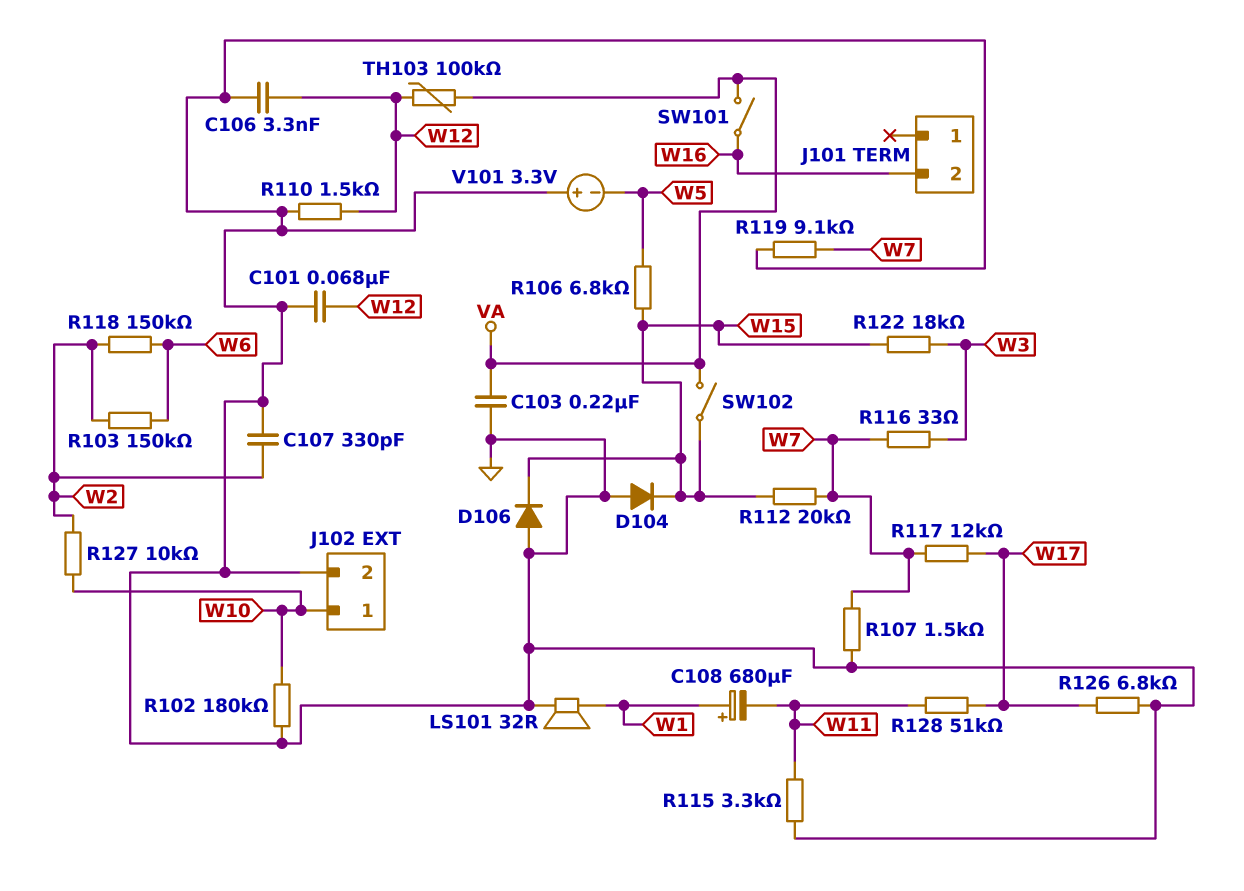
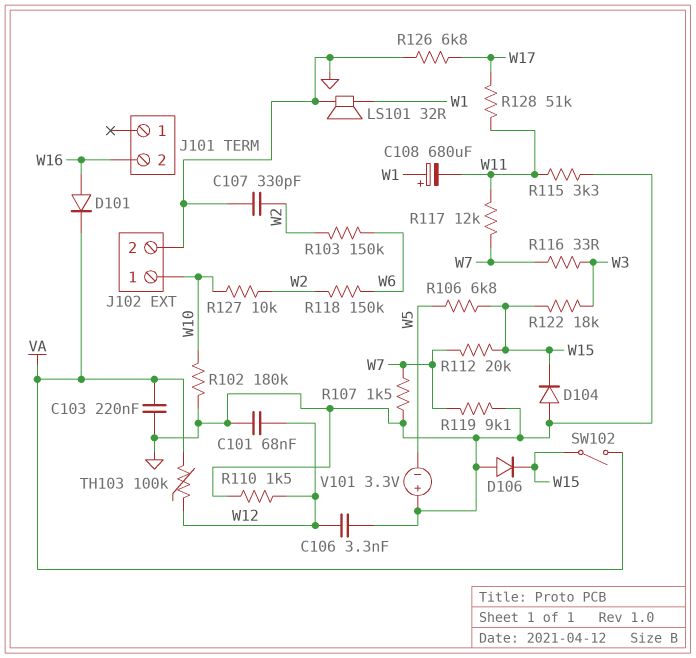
D101: none -> diode (A W16, K VA)
R117: 12k (W7, W17) -> 12k (W7, W11)
SW101: switch (VA, W16) -> none

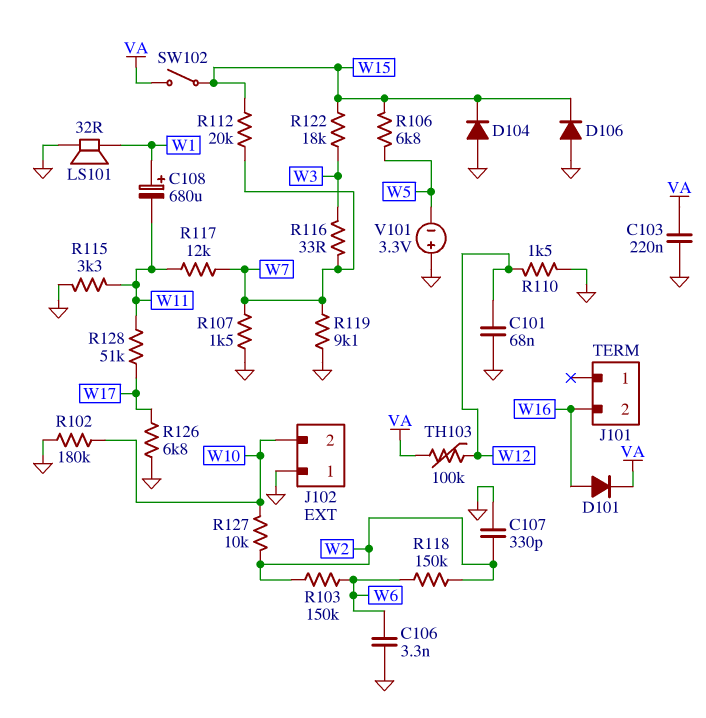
C106: 3.3nF (GND, W12) -> 3.3nF (GND, W6)
J102 pin 1: W10 -> GND
J102 pin 2: GND -> W10

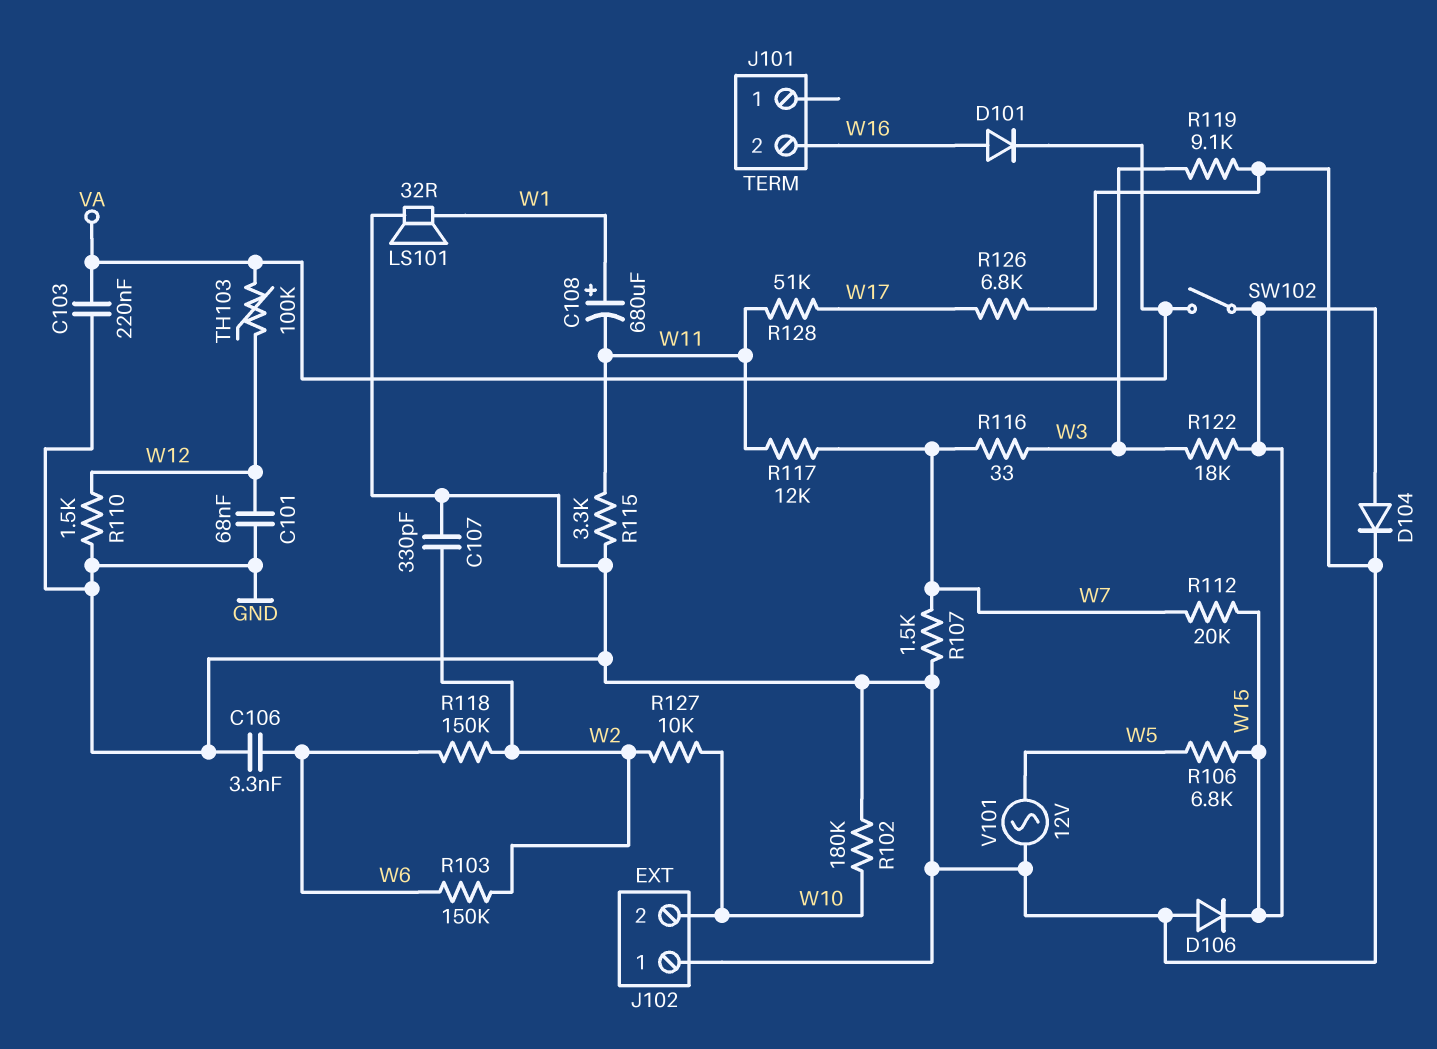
D104: diode (A GND, K W15) -> diode (A W15, K GND)
R119: 9.1k (GND, W7) -> 9.1k (GND, W3)
V101: 3.3V (plus GND, minus W5) -> AC 12V (GND, W5)

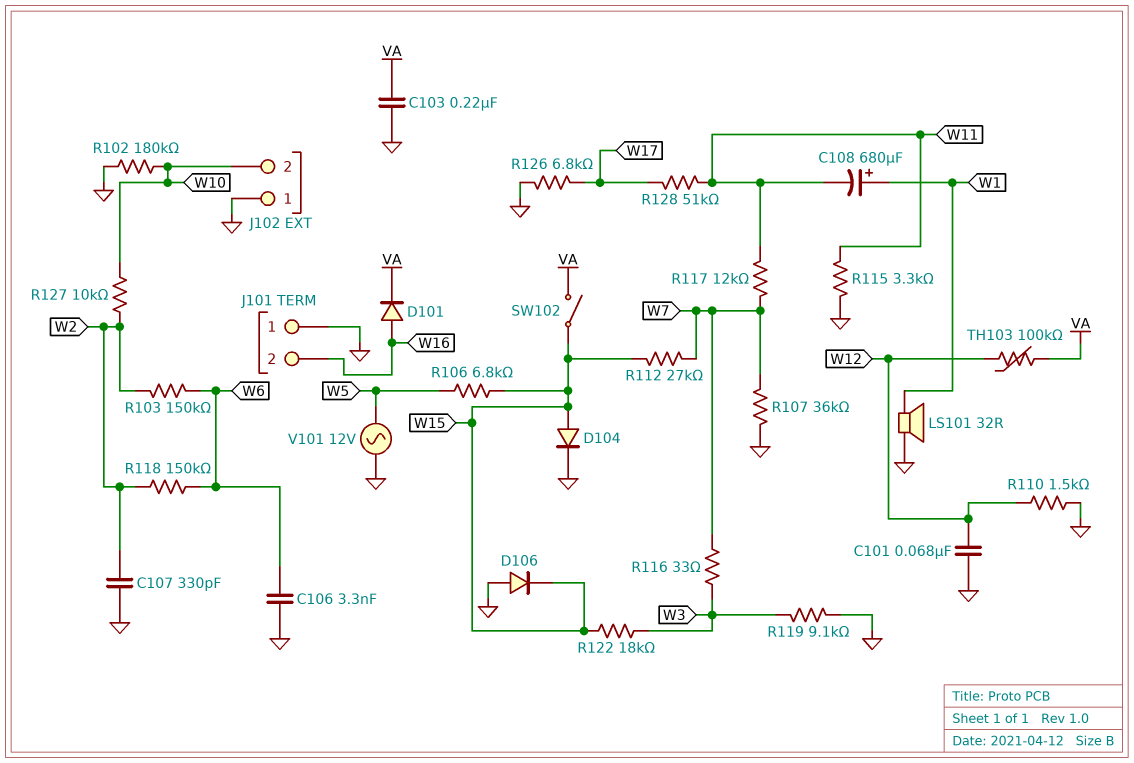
J101 pin 1: none -> GND
R107: 1.5k (GND, W7) -> 36k (GND, W7)
R112: 20k (W7, W15) -> 27k (W7, W15)

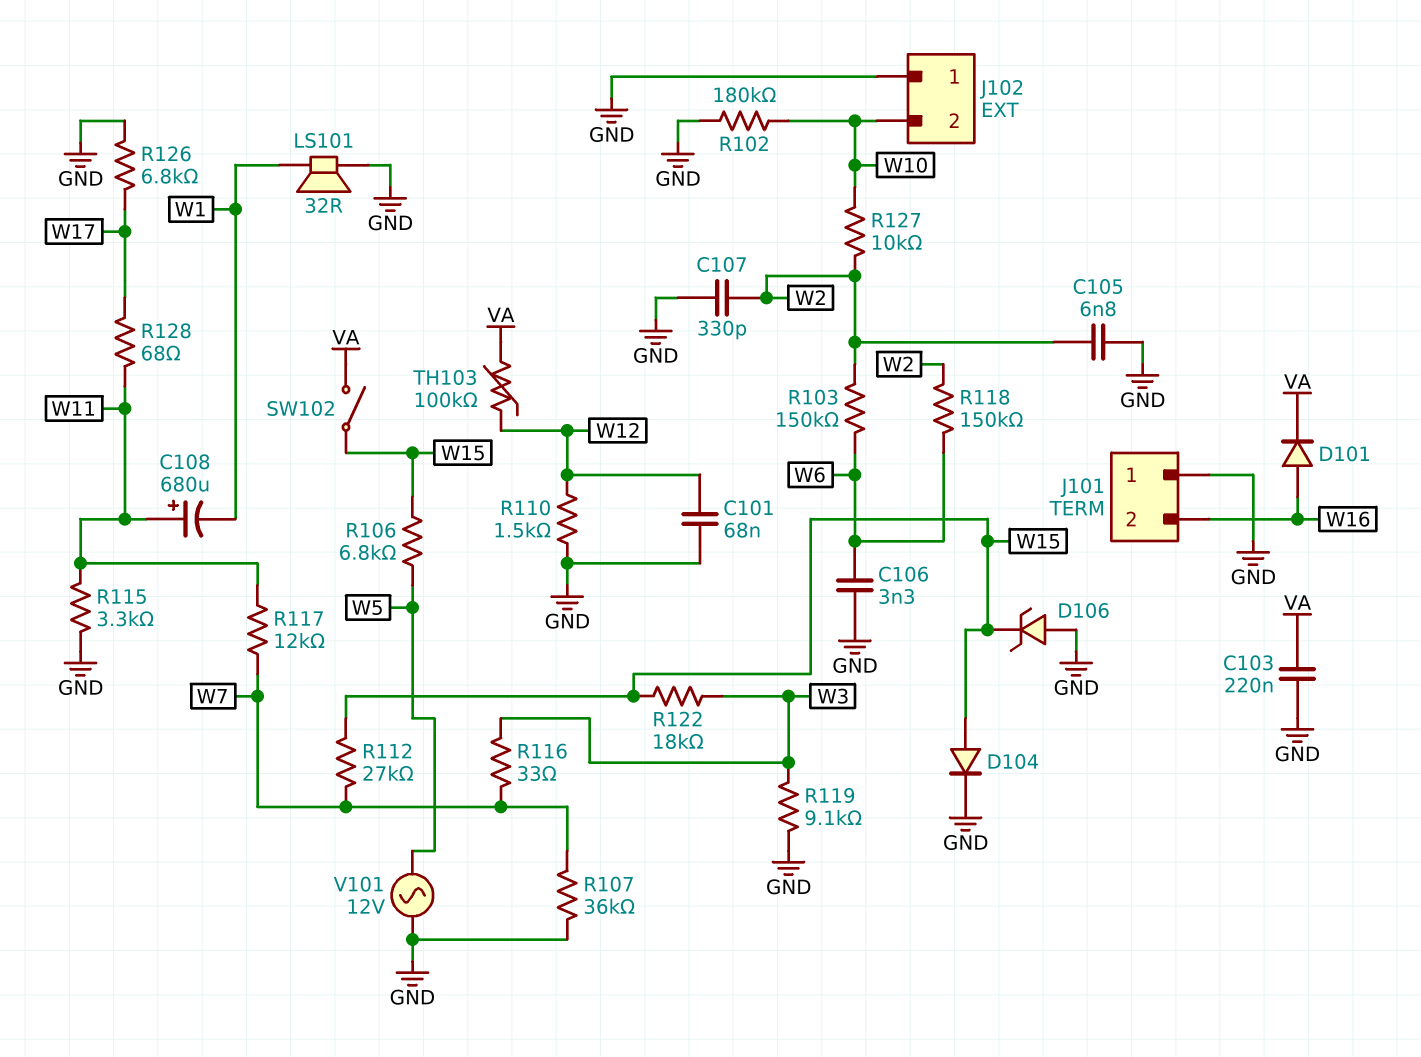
C105: none -> 6.8nF (GND, W2)
C108: 680uF (plus W1, minus W11) -> 680uF (plus W11, minus W1)
D106: diode (A GND, K W15) -> zener (A GND, K W15)
R128: 51k (W11, W17) -> 68 (W11, W17)

